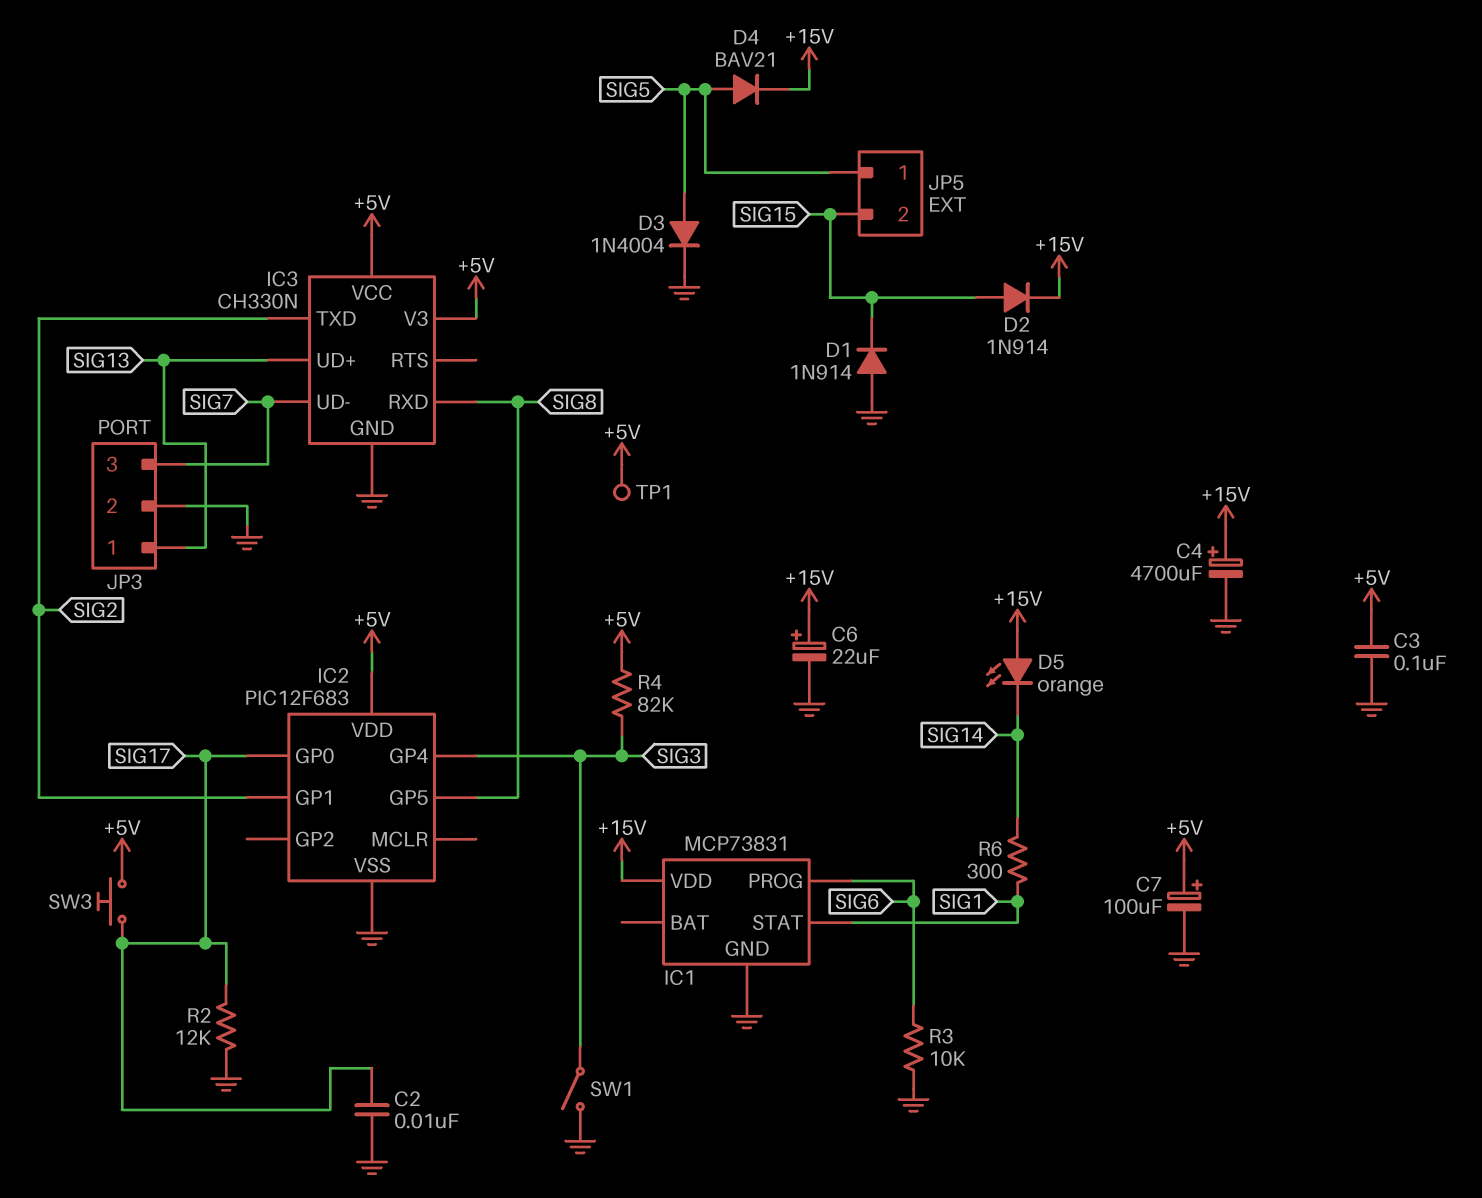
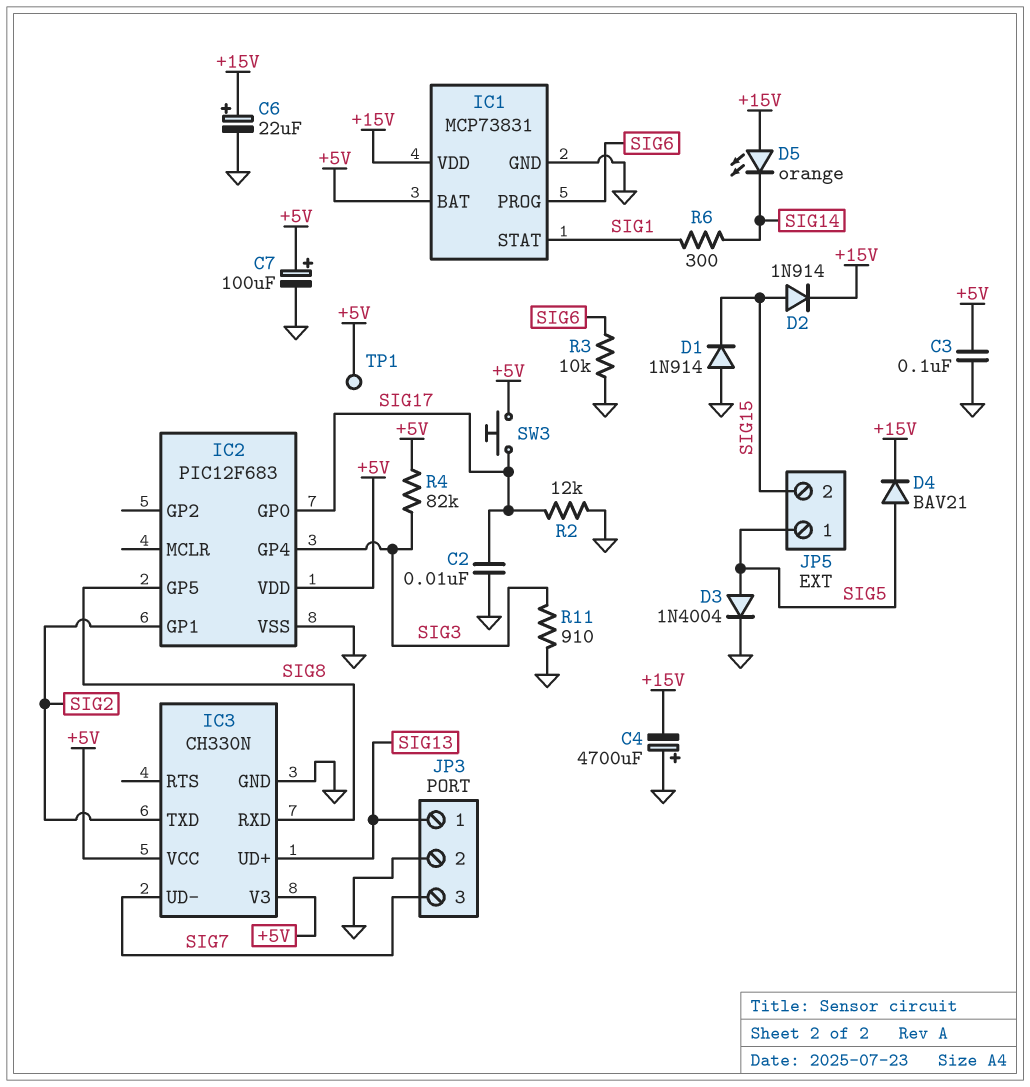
C4: 4700uF (plus +15V, minus GND) -> 4700uF (plus GND, minus +15V)
IC1 pin BAT: none -> +5V
R11: none -> 910 (GND, SIG3)
SW1: switch (GND, SIG3) -> none

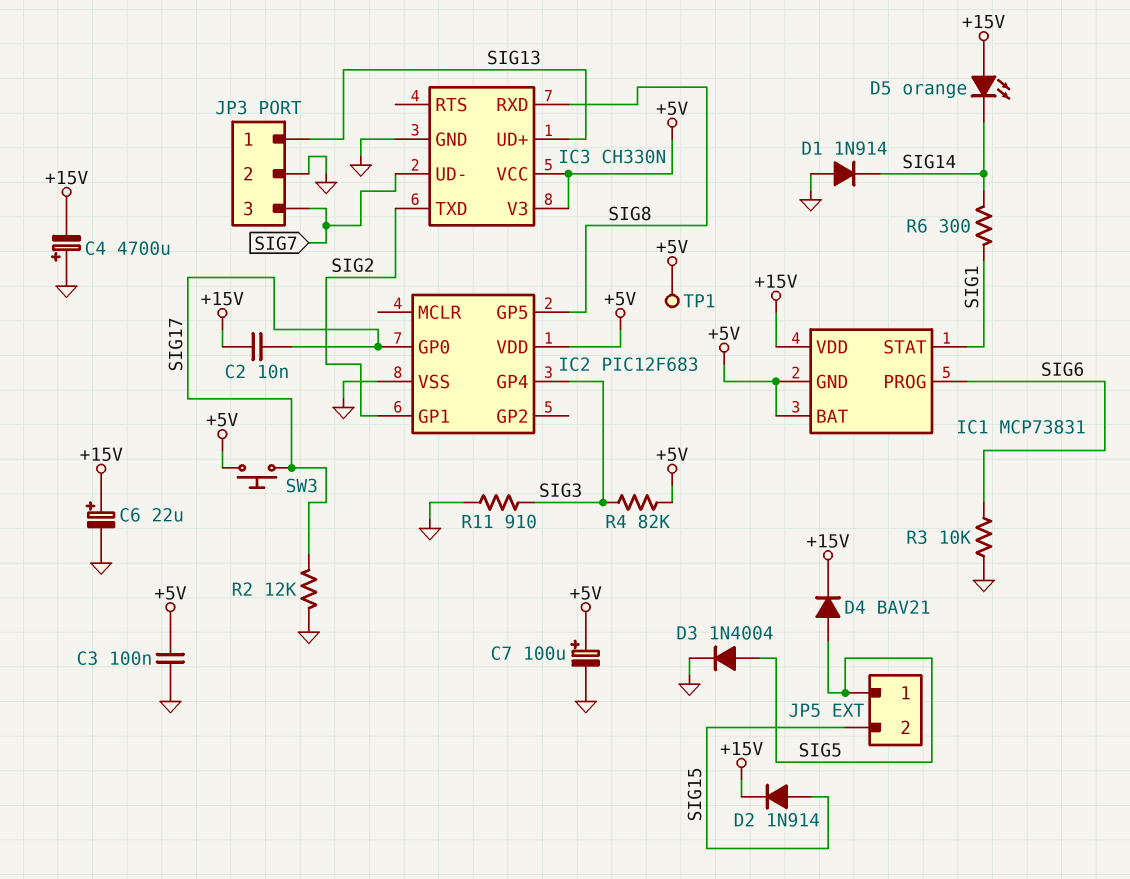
C2: 10nF (GND, SIG17) -> 10nF (+15V, SIG17)
D1: diode 1N914 (A GND, K SIG15) -> diode 1N914 (A GND, K SIG14)
IC1 pin GND: GND -> +5V

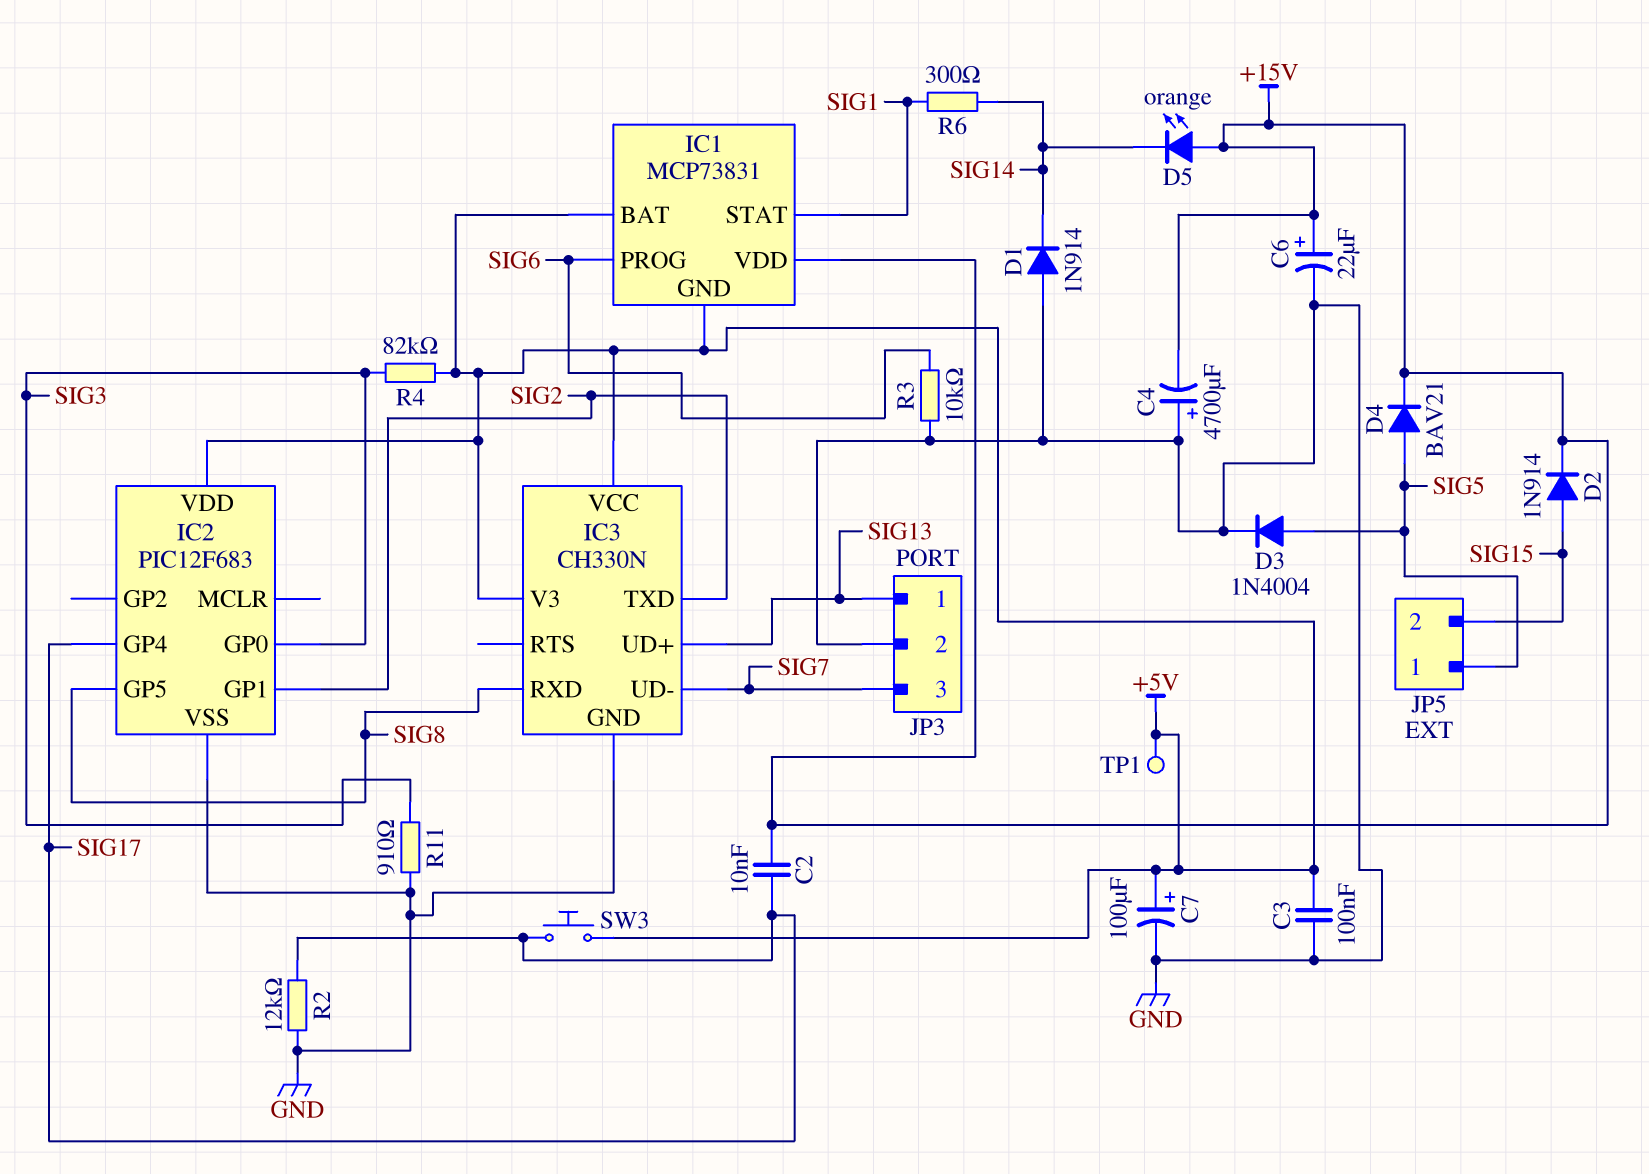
IC2 pin GP0: SIG17 -> SIG3
IC2 pin GP4: SIG3 -> SIG17

